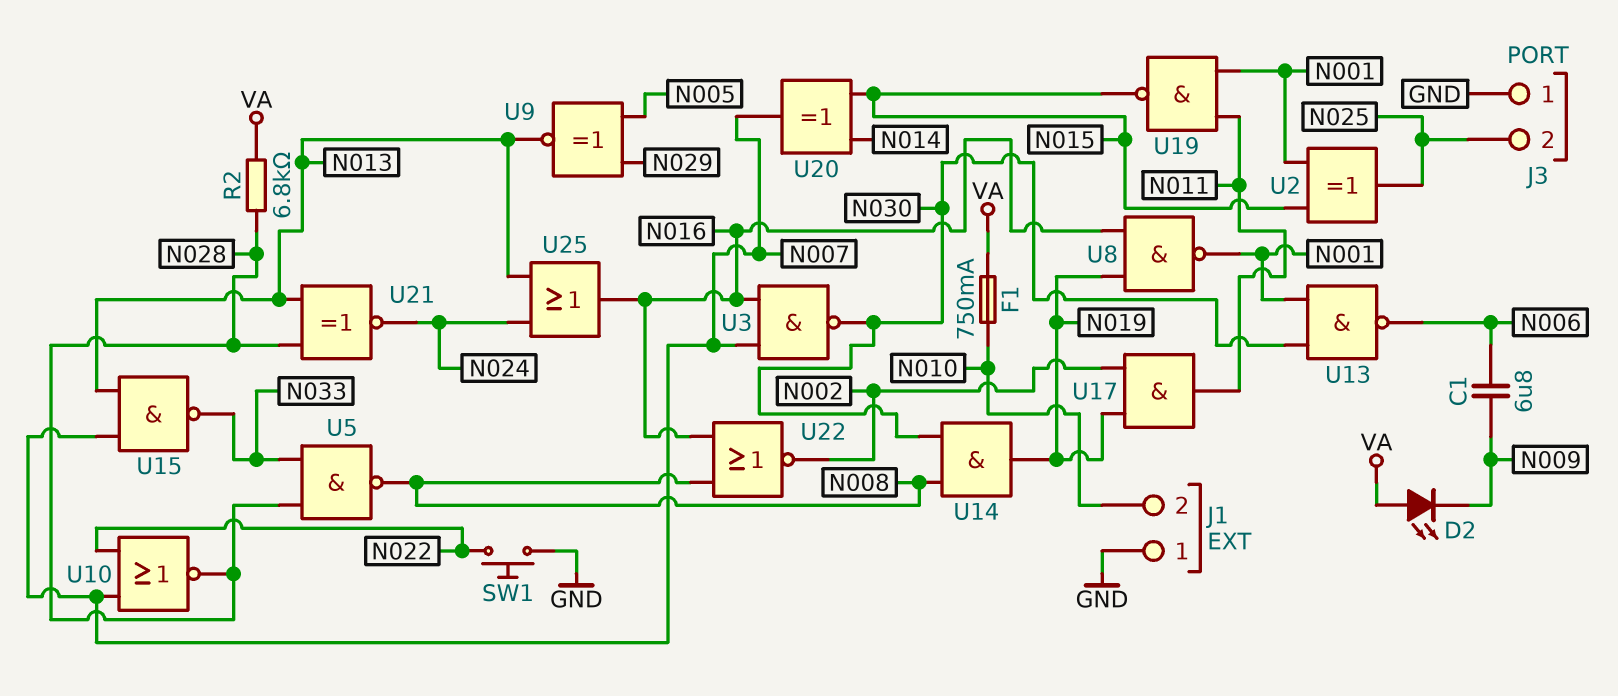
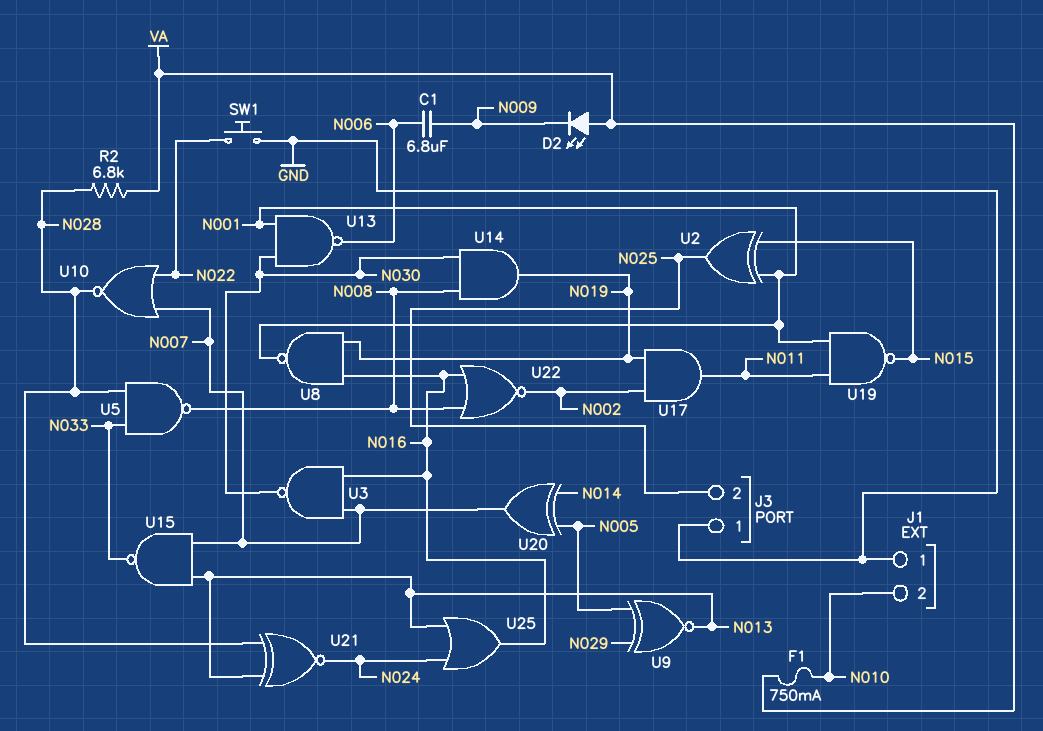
U20: XOR (in N014, in N015, out N007) -> XOR (in N005, in N014, out N007)

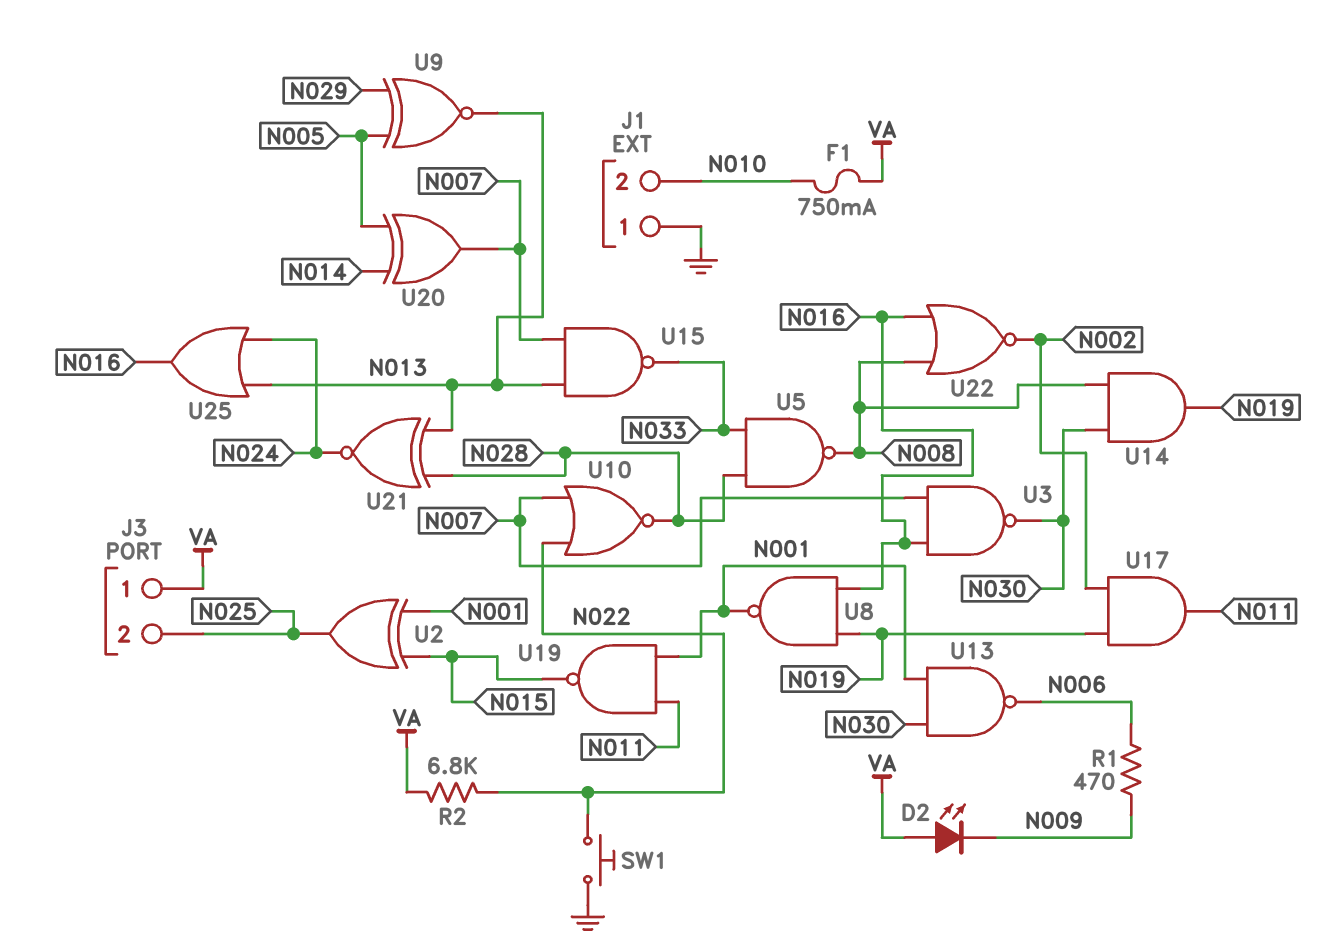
C1: 6.8uF (N006, N009) -> none
J3 pin 1: GND -> VA
R1: none -> 470 (N006, N009)
R2: 6.8k (N028, VA) -> 6.8k (N022, VA)

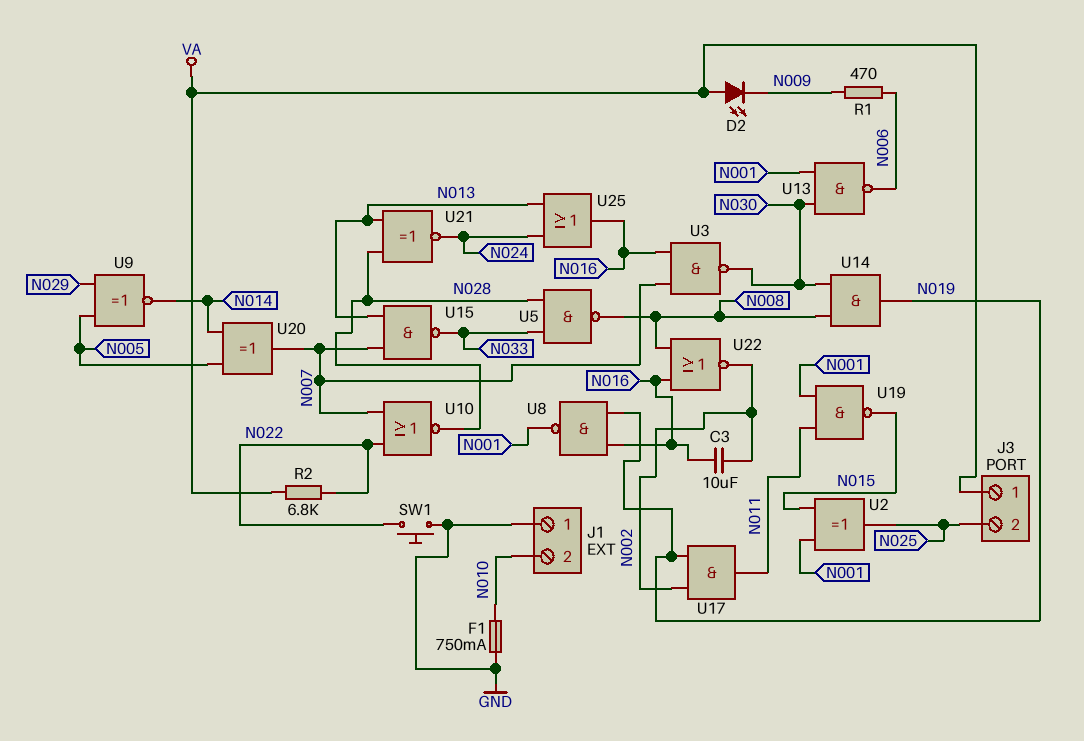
C3: none -> 10uF (N002, N016)
F1: 750mA (N010, VA) -> 750mA (GND, N010)
U9: XNOR (in N005, in N029, out N013) -> XNOR (in N005, in N029, out N014)

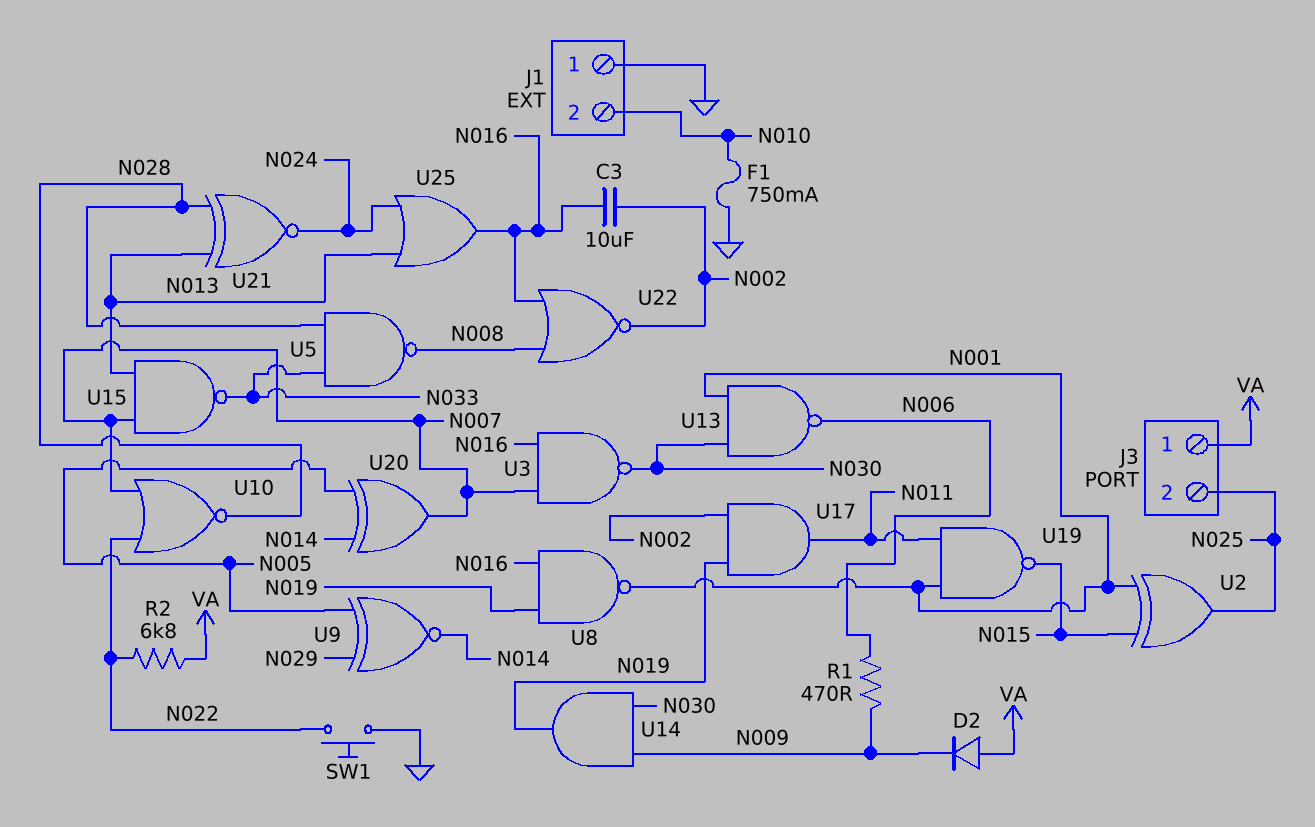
D2: LED (A VA, K N009) -> diode (A VA, K N009)
U14: AND (in N008, in N030, out N019) -> AND (in N009, in N030, out N019)

